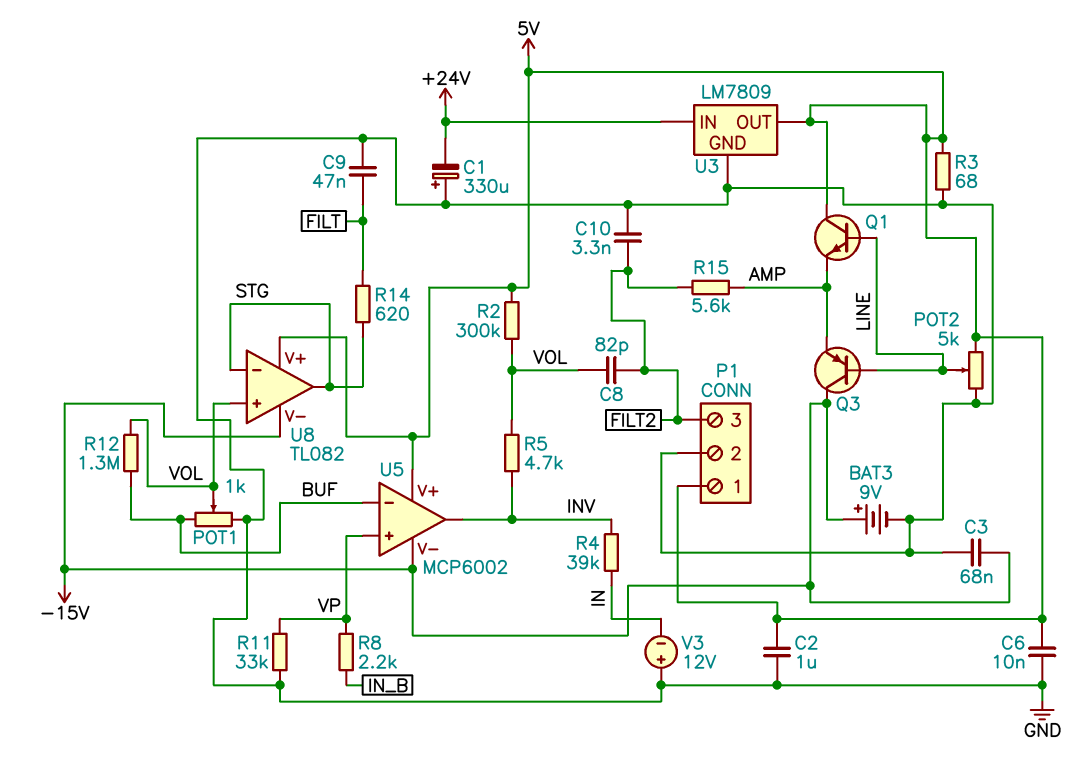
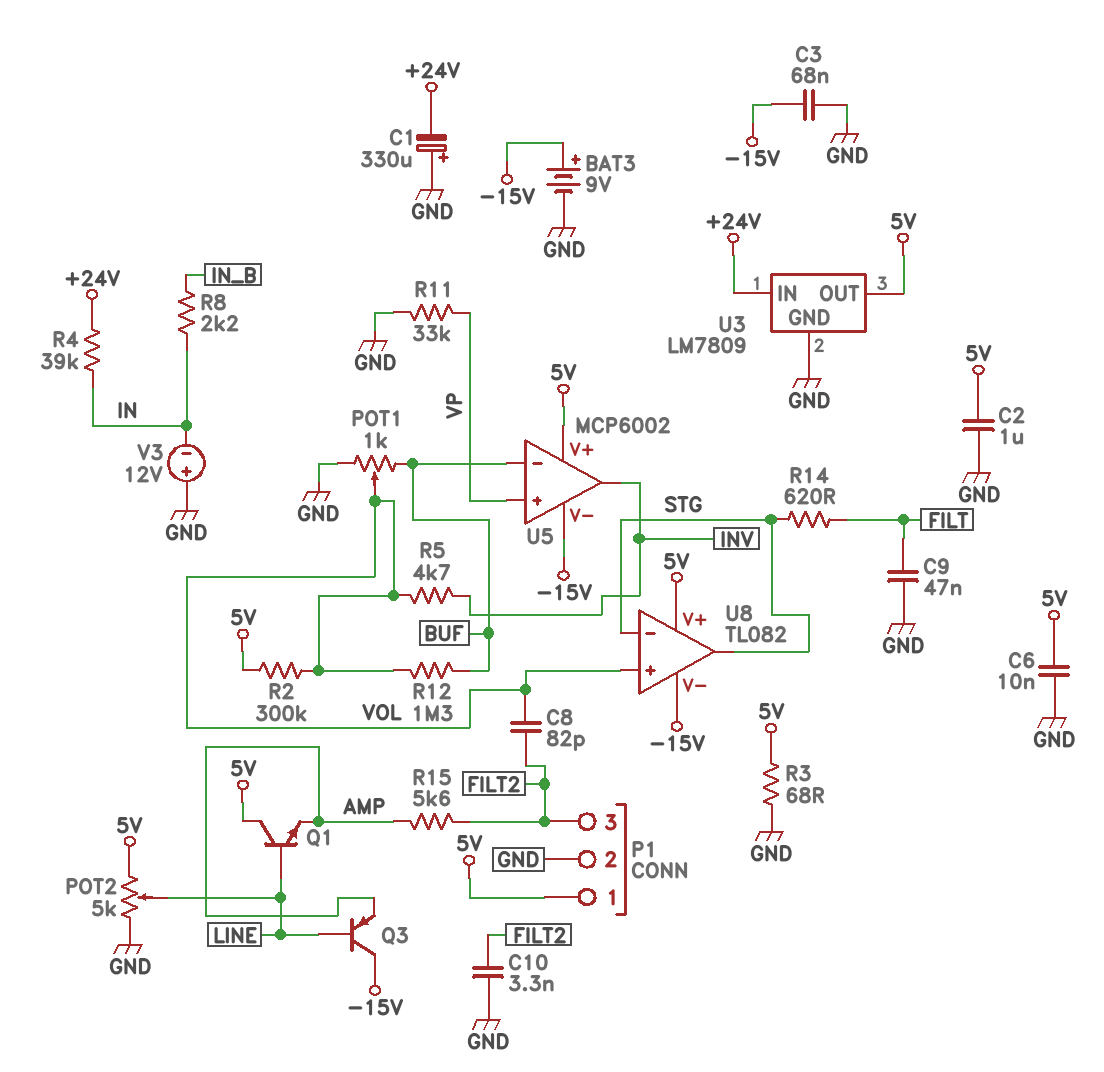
R4: 39k (IN, INV) -> 39k (+24V, IN)
R8: 2.2k (IN_B, VP) -> 2.2k (IN, IN_B)

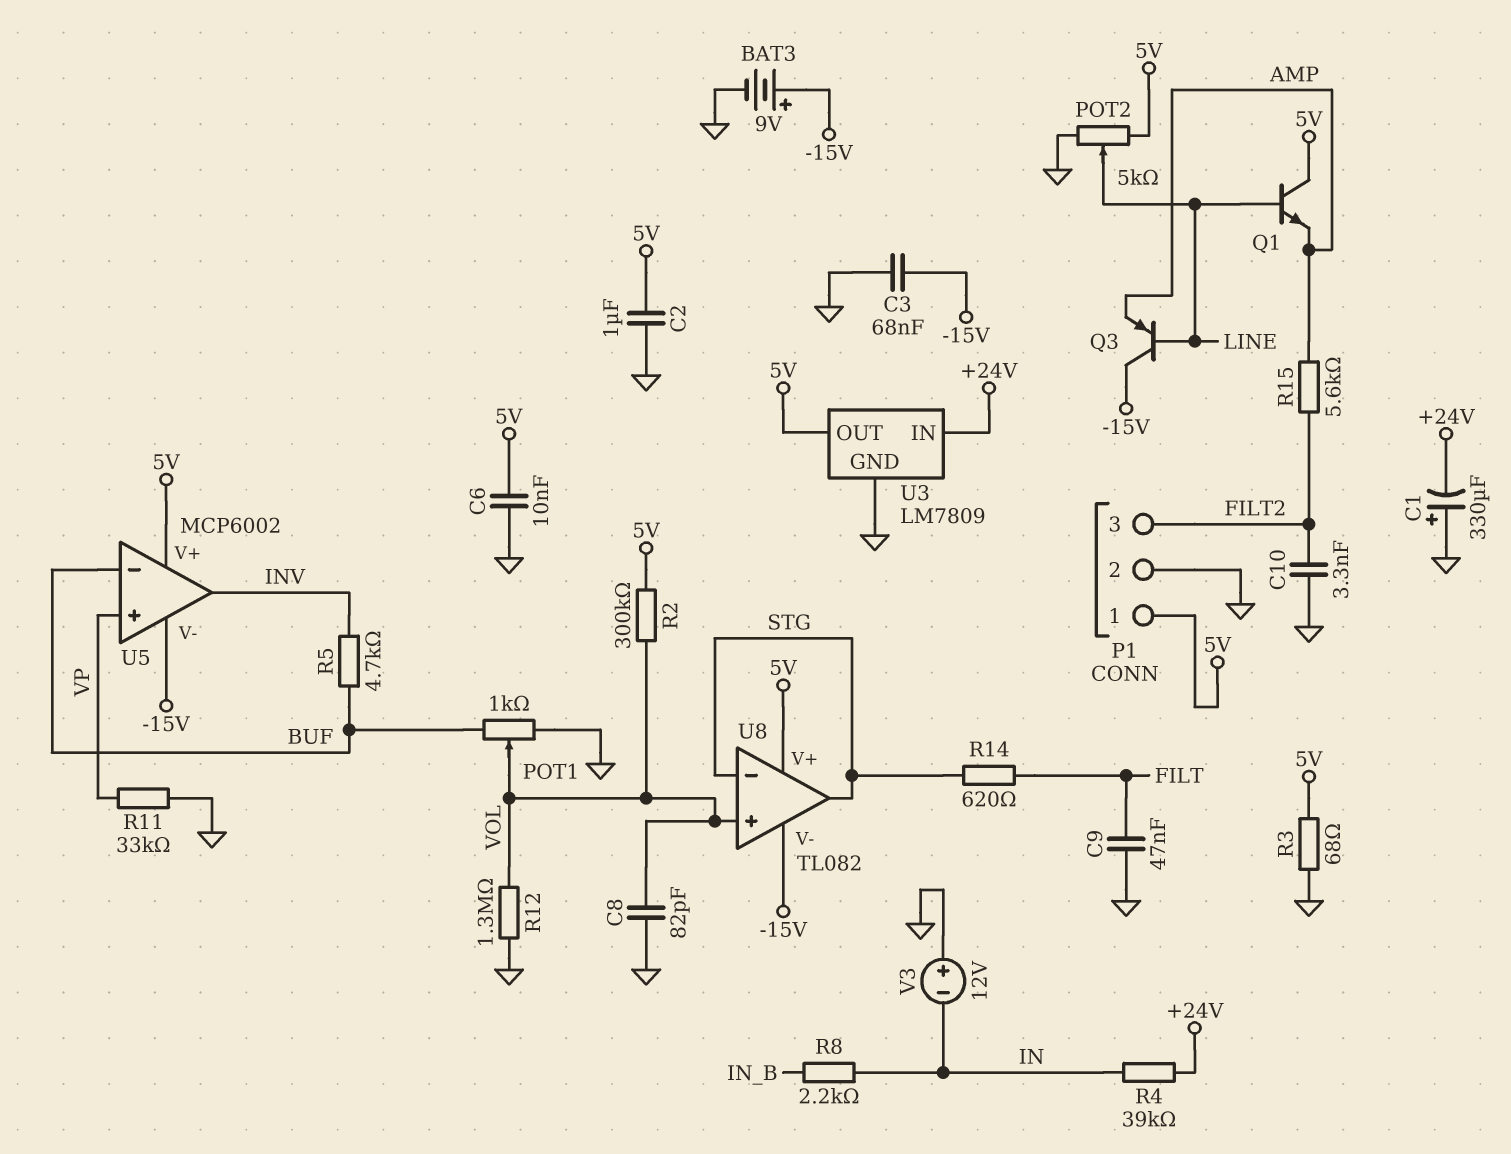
C8: 82pF (FILT2, VOL) -> 82pF (GND, VOL)
R5: 4.7k (INV, VOL) -> 4.7k (BUF, INV)
R12: 1.3M (BUF, VOL) -> 1.3M (GND, VOL)

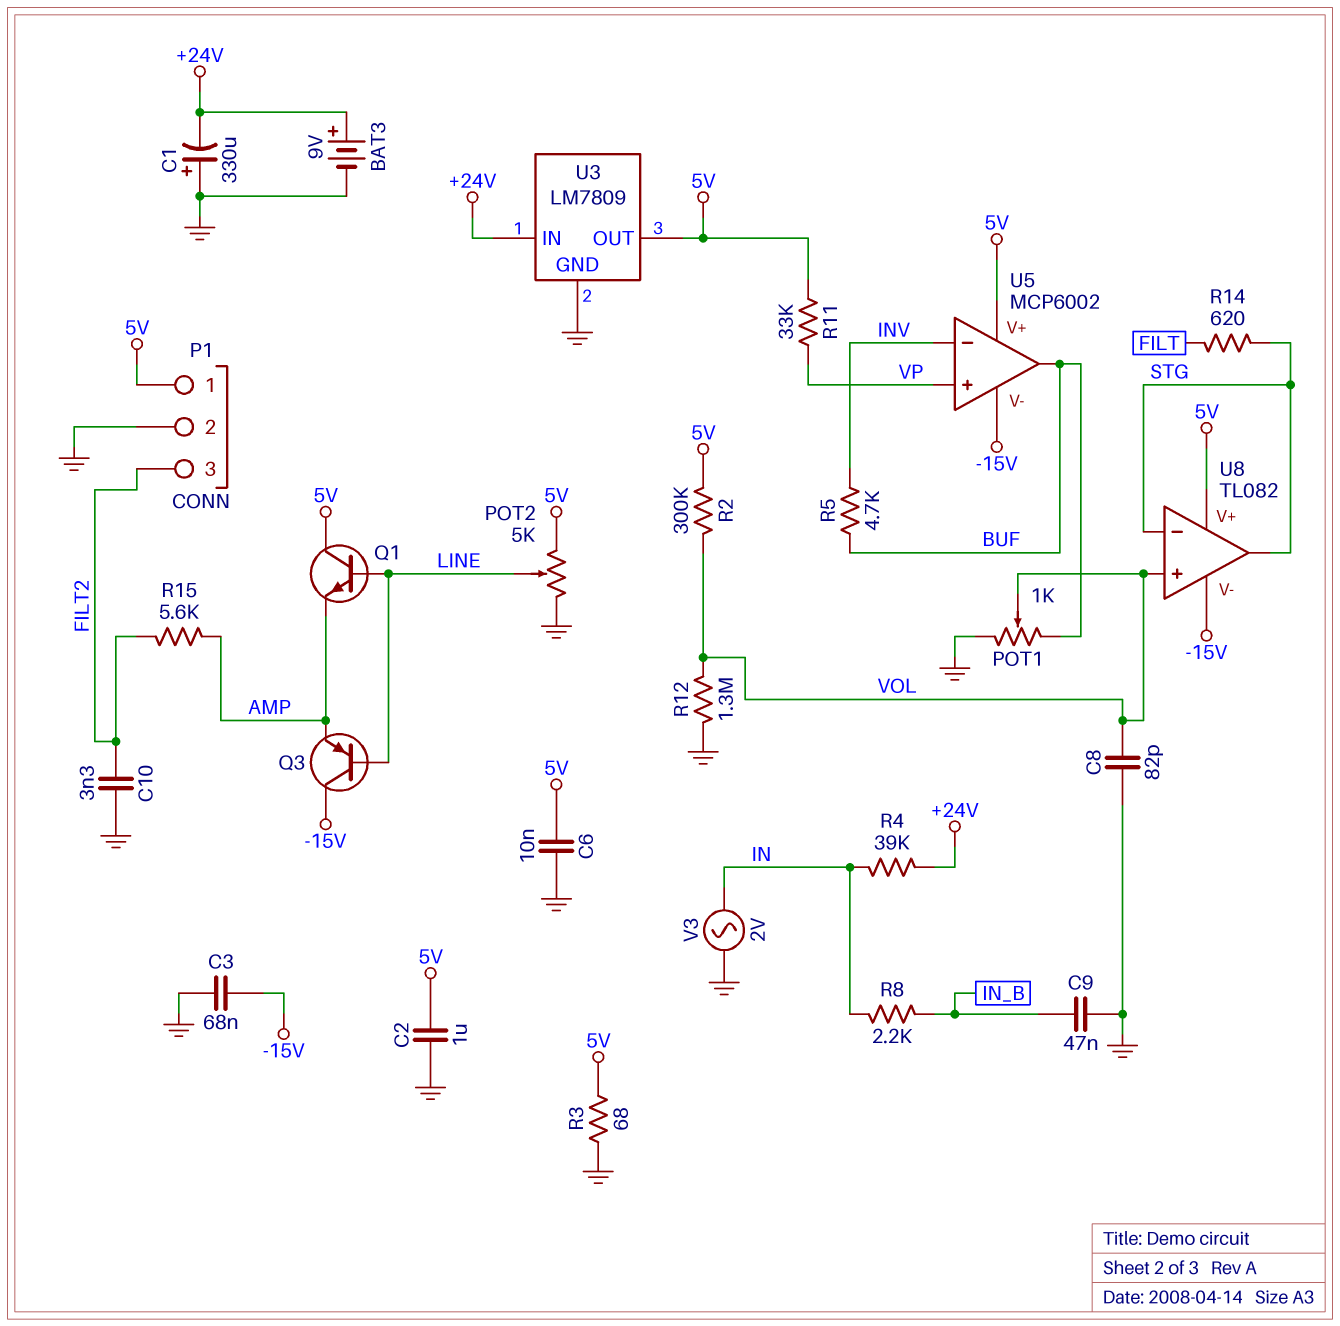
BAT3: 9V (plus -15V, minus GND) -> 9V (plus +24V, minus GND)
C9: 47nF (FILT, GND) -> 47nF (GND, IN_B)
R11: 33k (GND, VP) -> 33k (5V, VP)
U5 pin in-: BUF -> INV
U5 pin out: INV -> BUF
V3: 12V (plus GND, minus IN) -> AC 2V (GND, IN)

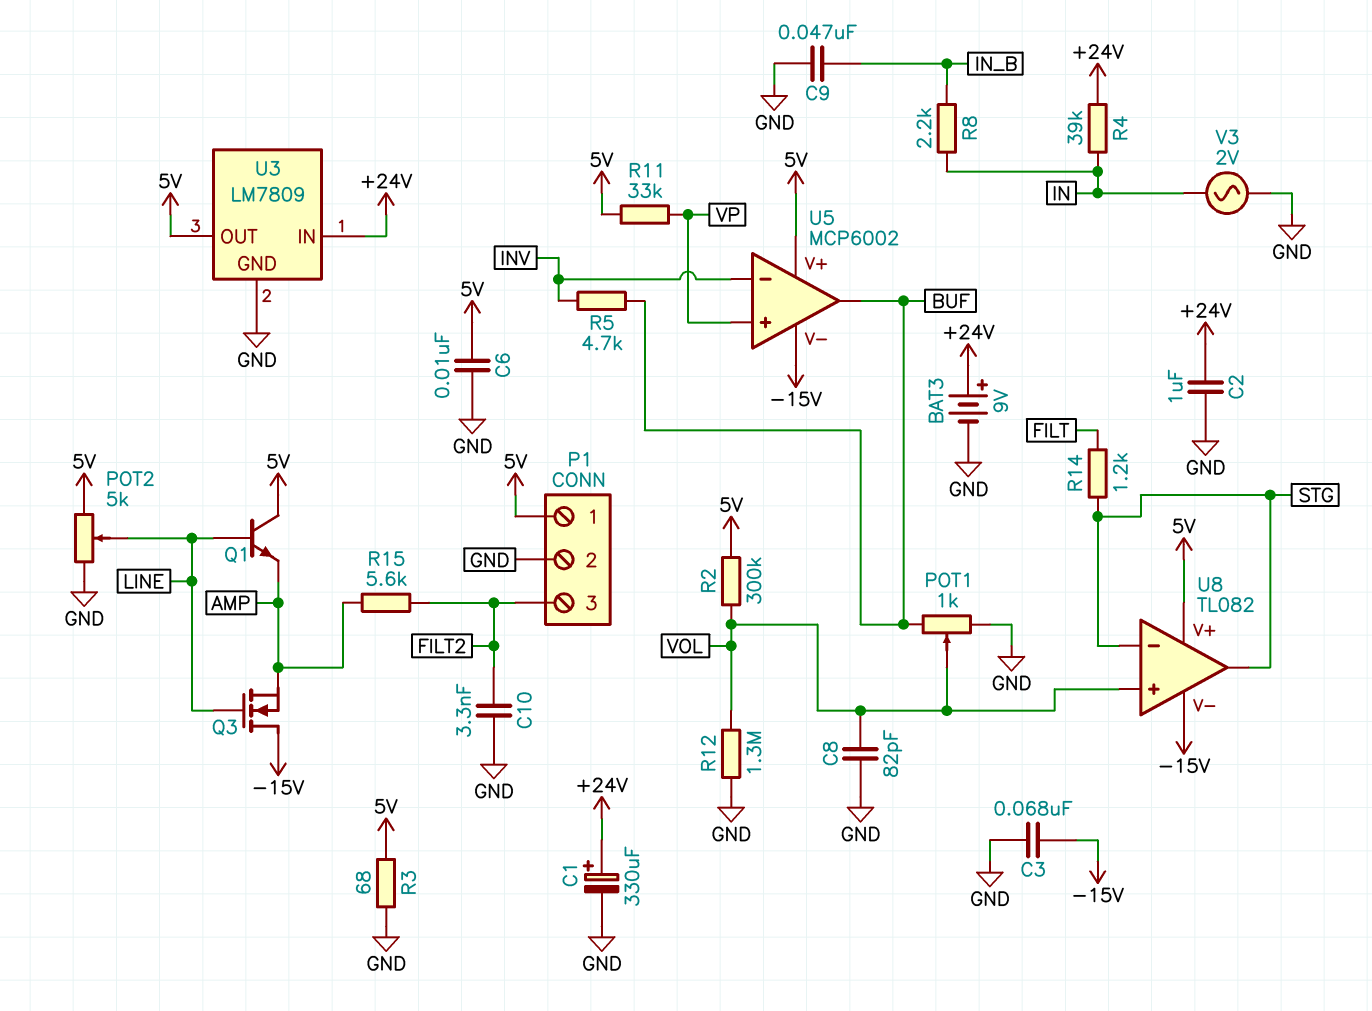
C1: 330uF (plus GND, minus +24V) -> 330uF (plus +24V, minus GND)
C2: 1uF (5V, GND) -> 1uF (+24V, GND)
Q3: PNP (B LINE, C -15V, E AMP) -> NMOS (G LINE, D -15V, S AMP)
R14: 620 (FILT, STG) -> 1.2k (FILT, STG)

